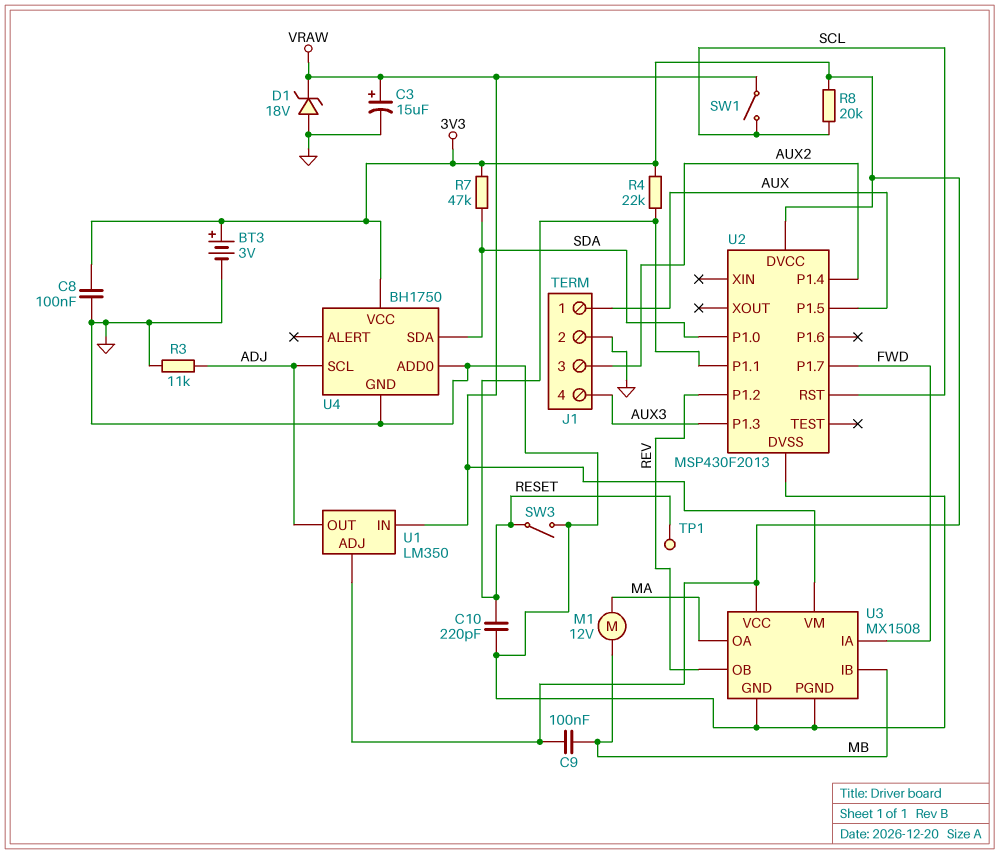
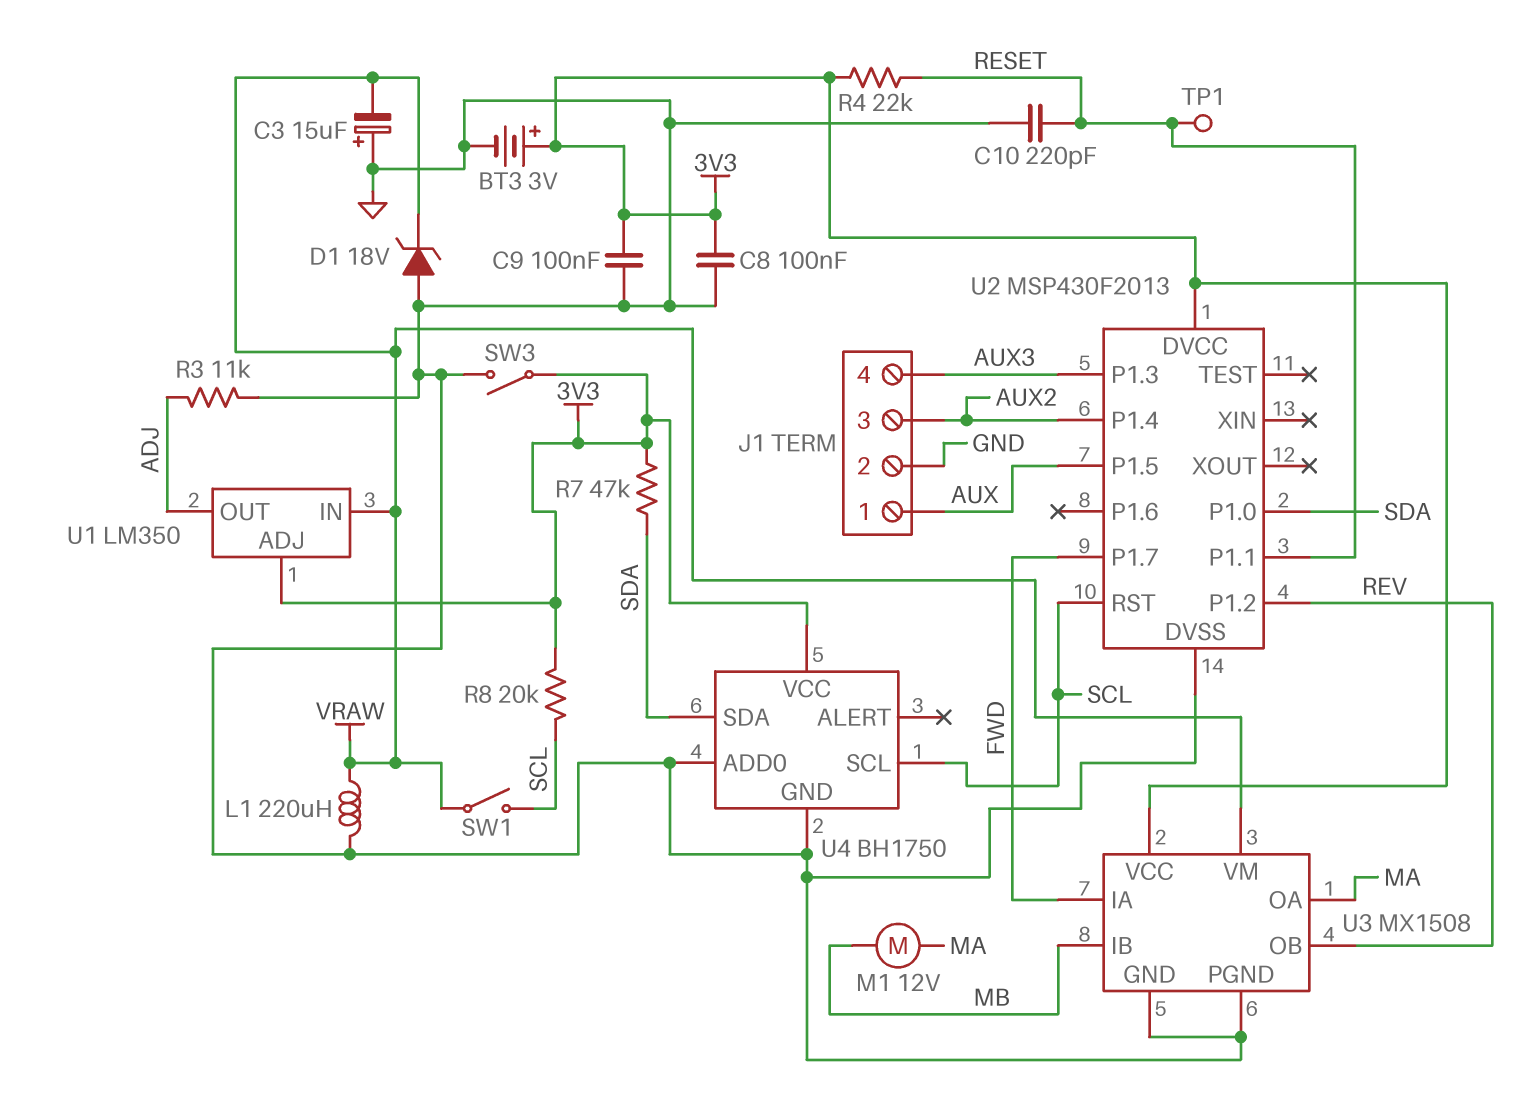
C3: 15uF (plus VRAW, minus GND) -> 15uF (plus GND, minus VRAW)
C9: 100nF (3V3, MB) -> 100nF (3V3, GND)
L1: none -> 220uH (GND, VRAW)
SW3: switch (GND, RESET) -> switch (3V3, GND)
U4 pin SCL: ADJ -> SCL

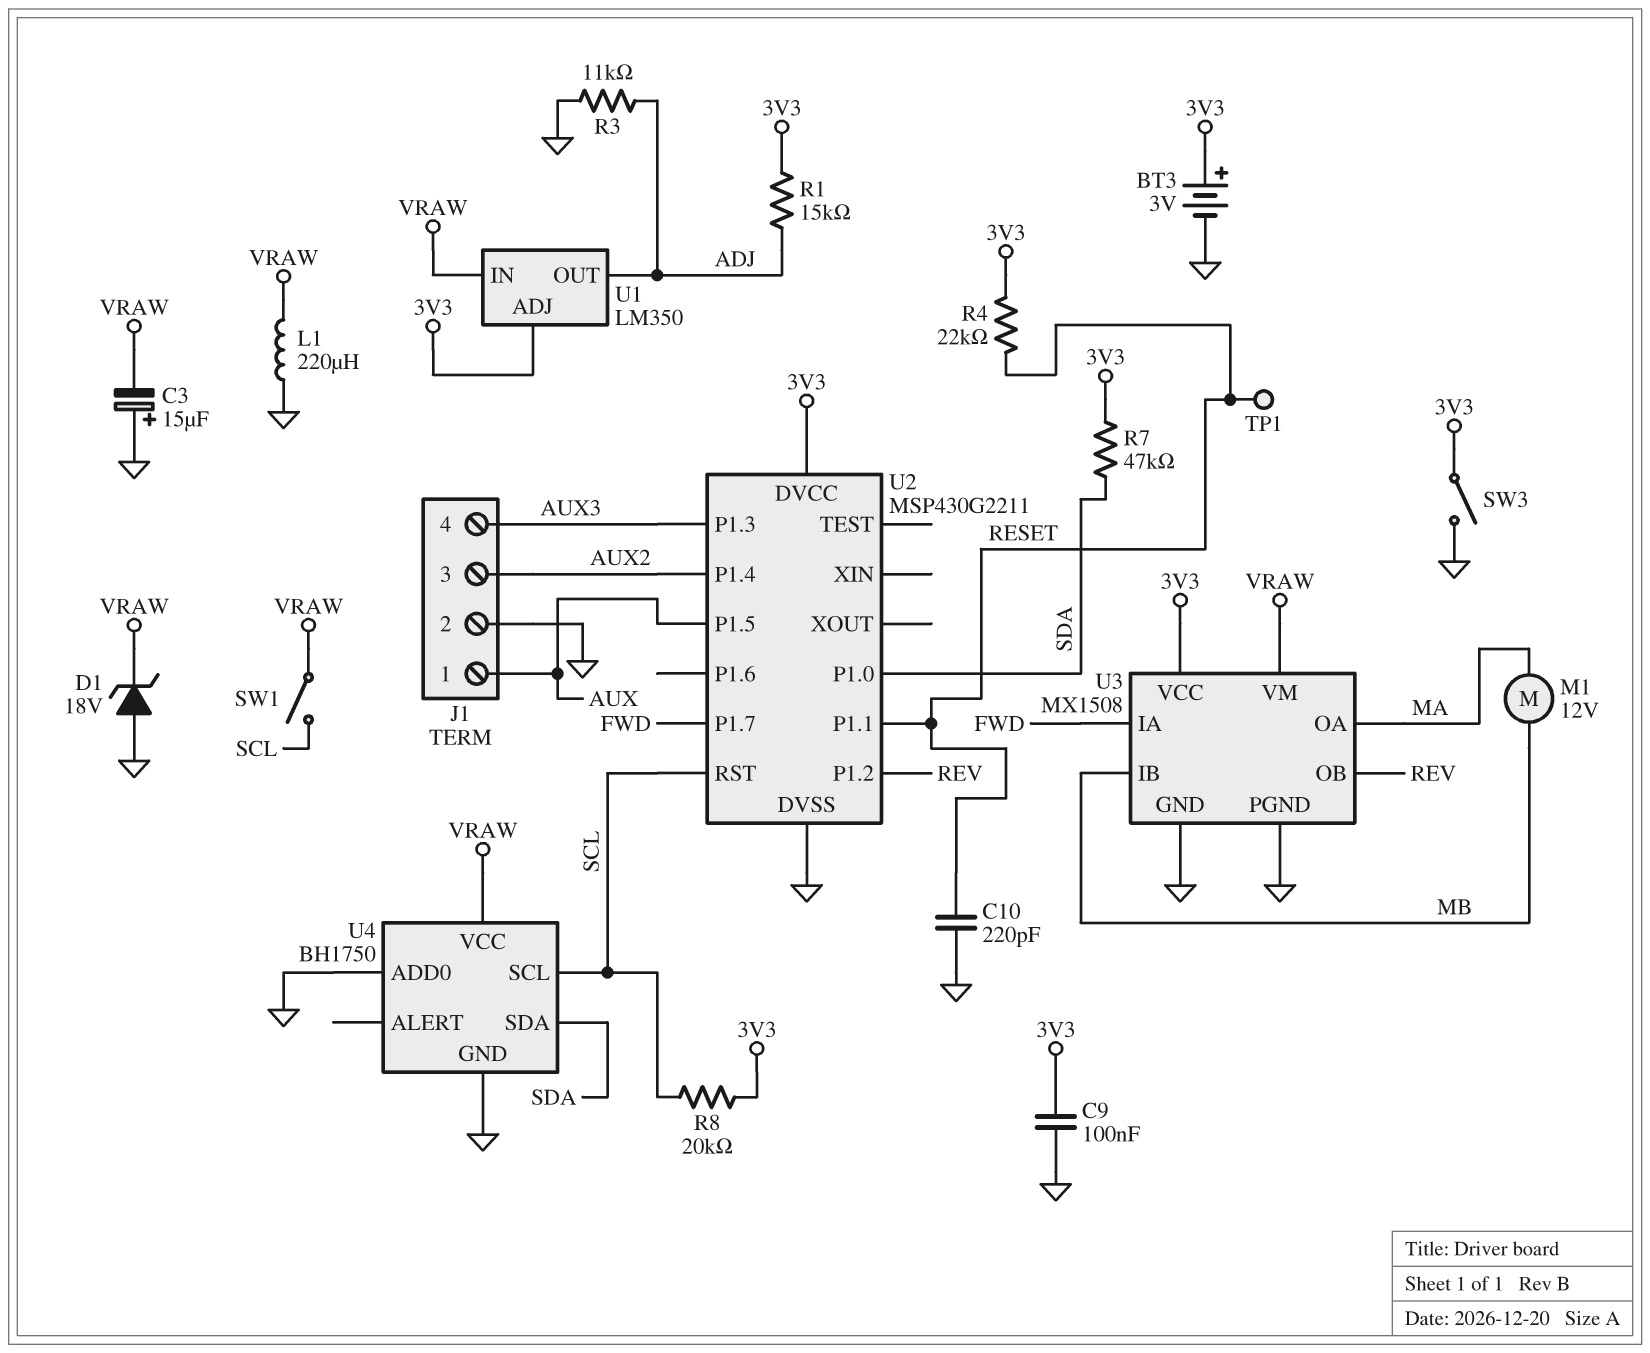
C8: 100nF (3V3, GND) -> none
R1: none -> 15k (3V3, ADJ)
U2: MSP430F2013 -> MSP430G2211
U4 pin VCC: 3V3 -> VRAW

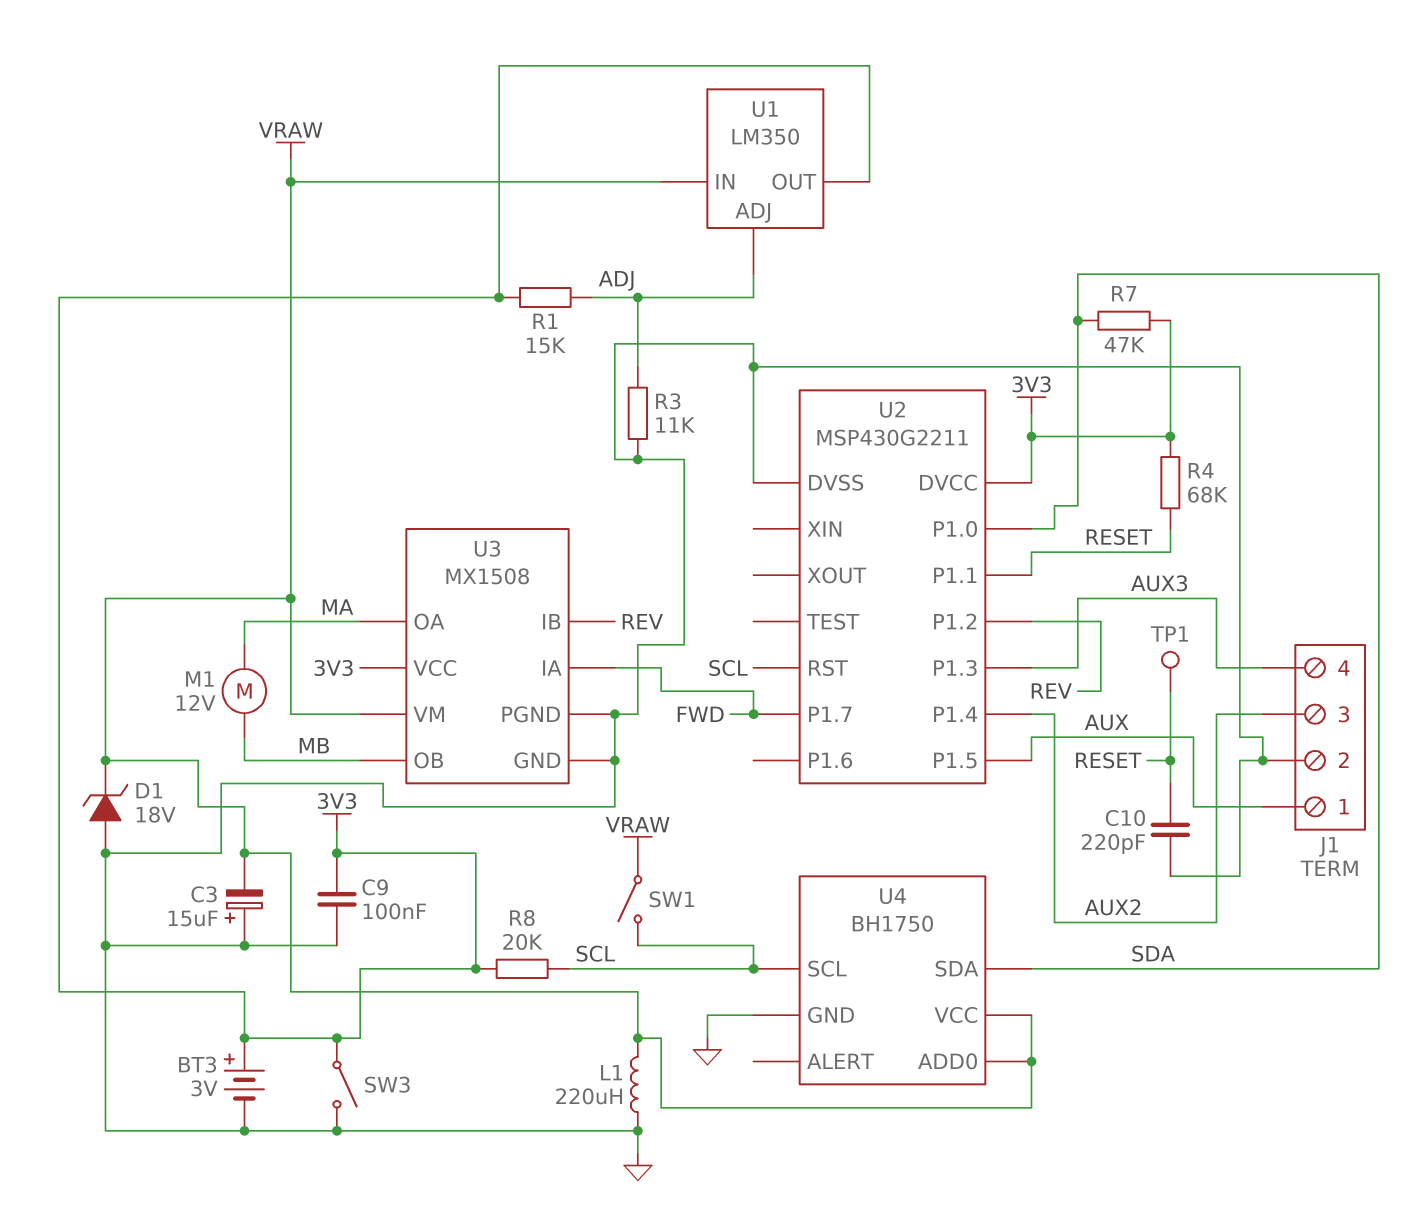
R4: 22k (3V3, RESET) -> 68k (3V3, RESET)
U1 pin ADJ: 3V3 -> ADJ
U1 pin OUT: ADJ -> 3V3
U3 pin IB: MB -> REV
U3 pin OB: REV -> MB
U4 pin ADD0: GND -> VRAW

